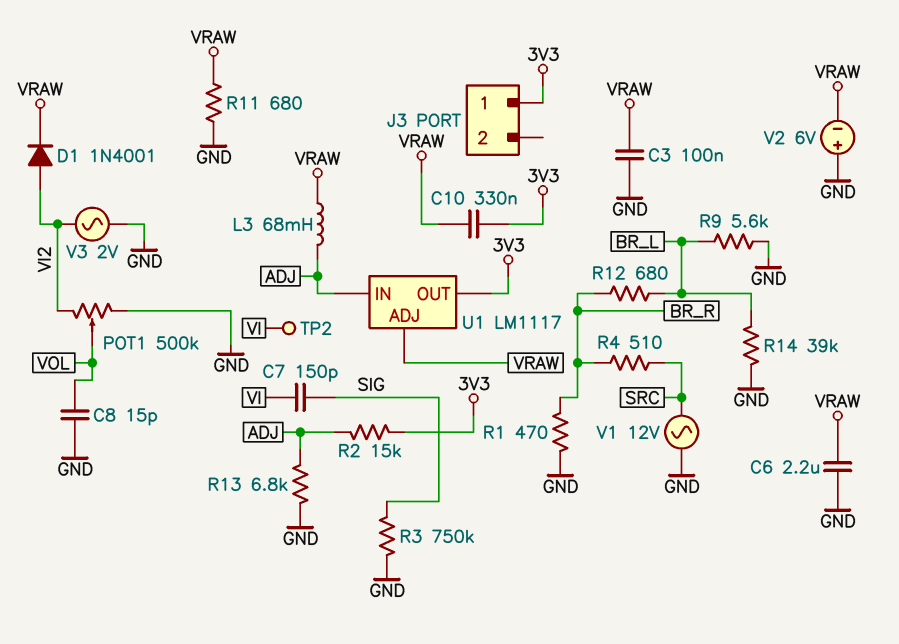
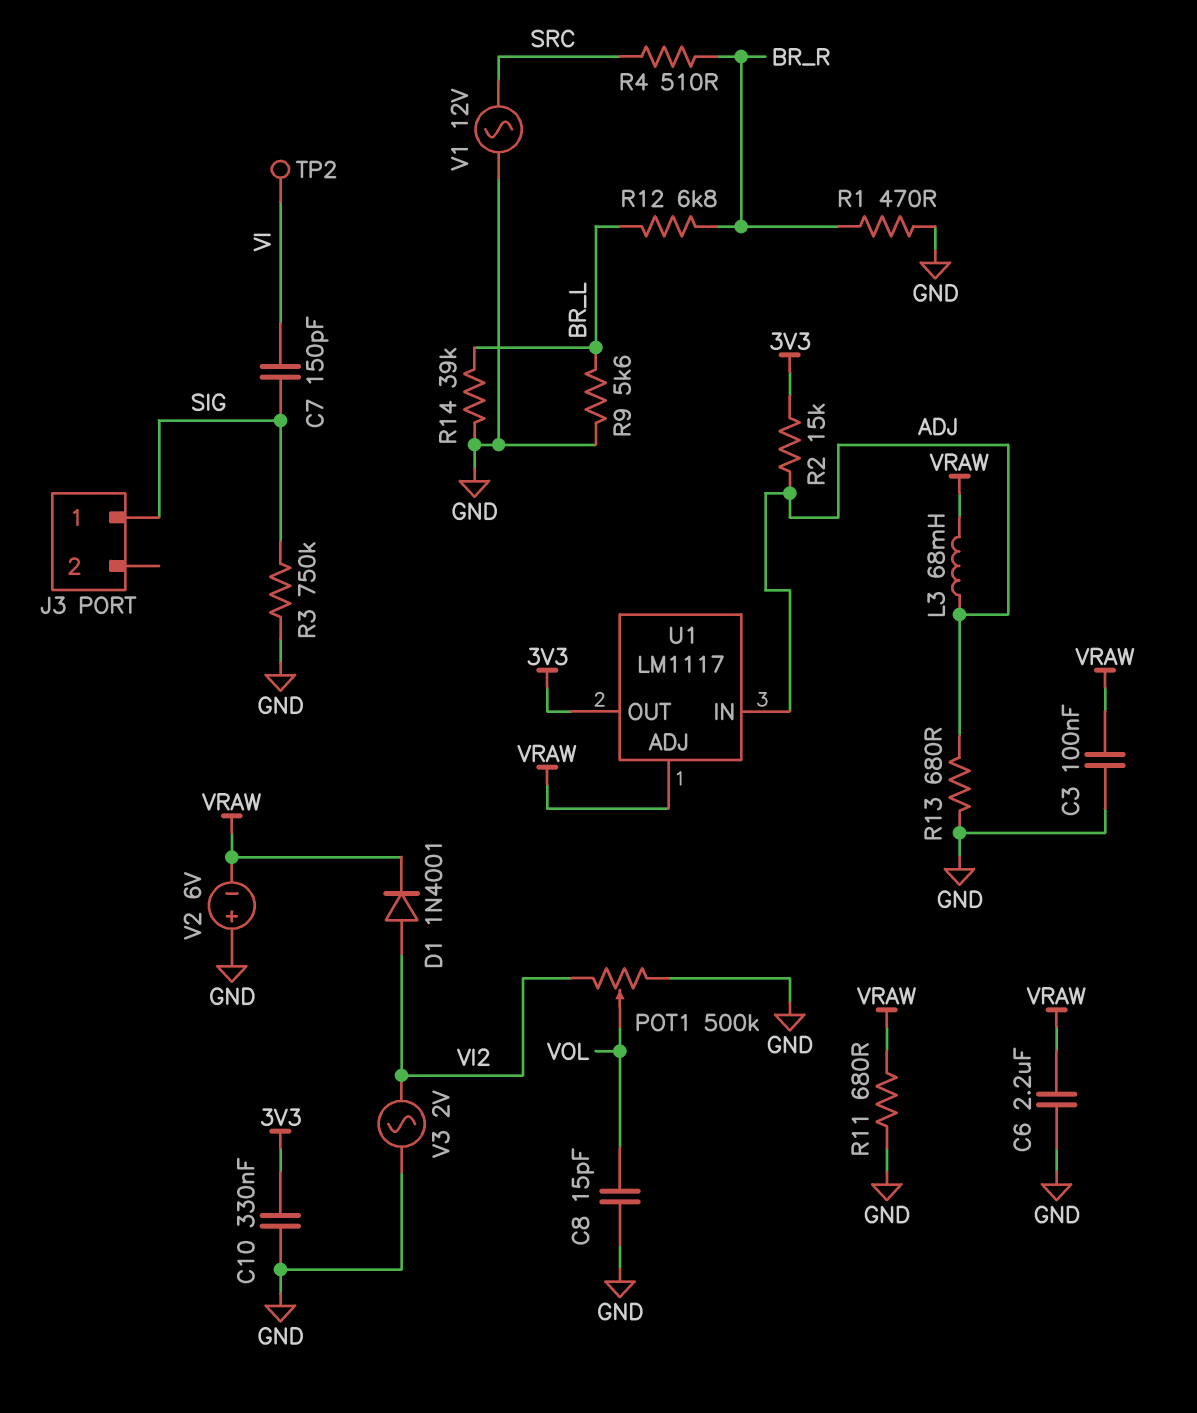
C10: 330nF (3V3, VRAW) -> 330nF (3V3, GND)
J3 pin 1: 3V3 -> SIG
R12: 680 (BR_L, BR_R) -> 6.8k (BR_L, BR_R)
R13: 6.8k (ADJ, GND) -> 680 (ADJ, GND)

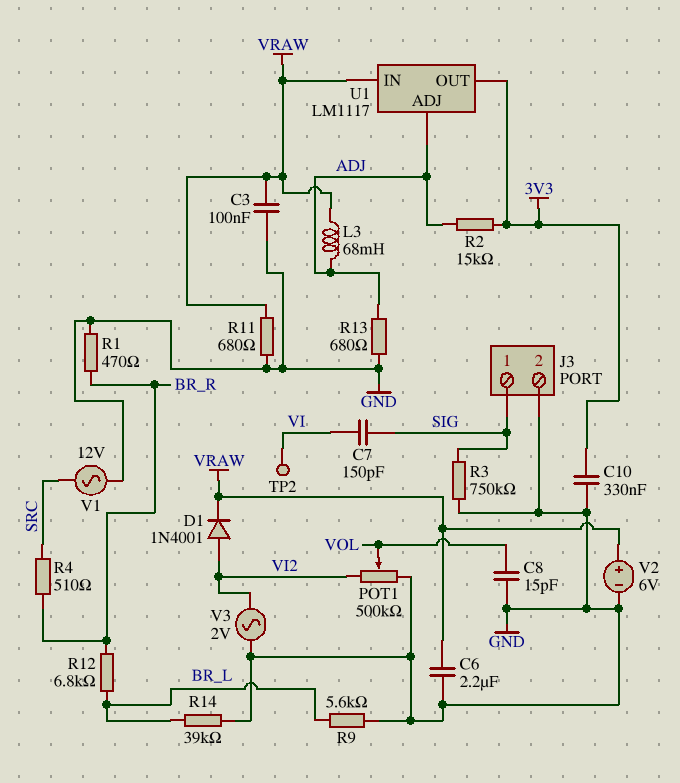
J3 pin 2: none -> GND
U1 pin ADJ: VRAW -> ADJ
U1 pin IN: ADJ -> VRAW
V2: 6V (plus GND, minus VRAW) -> 6V (plus VRAW, minus GND)

